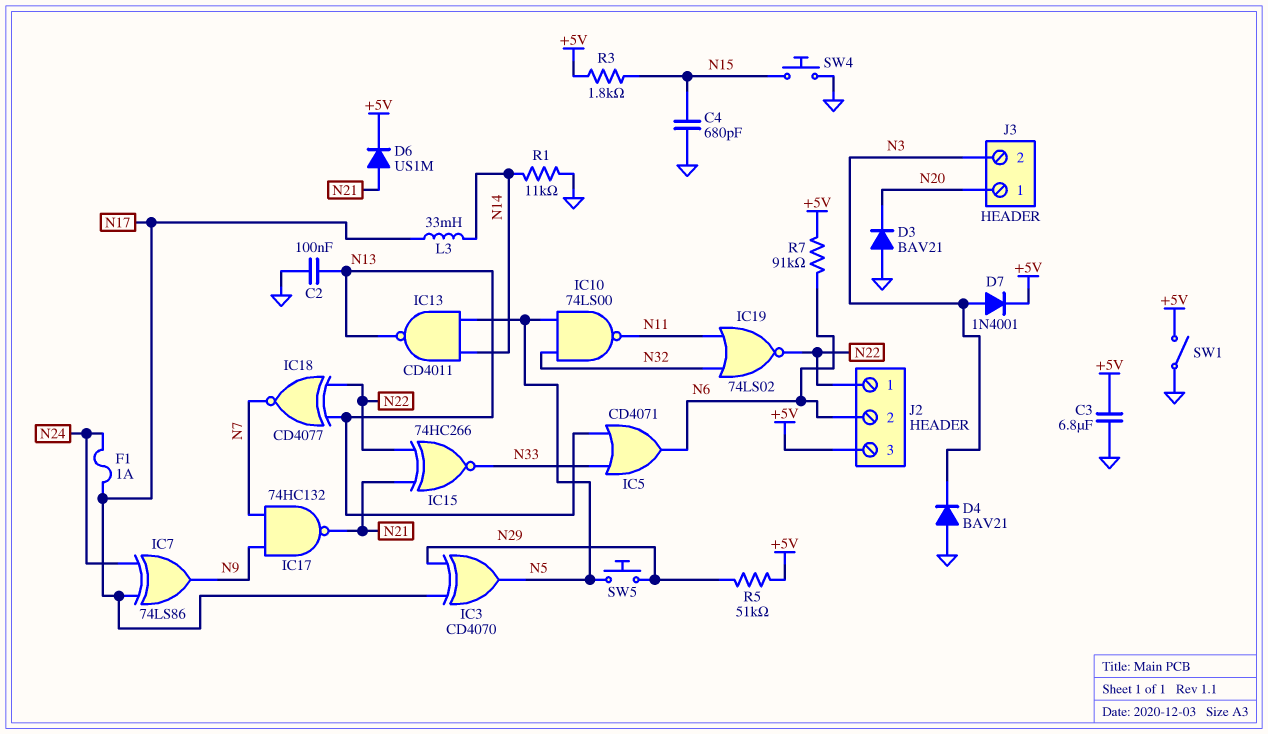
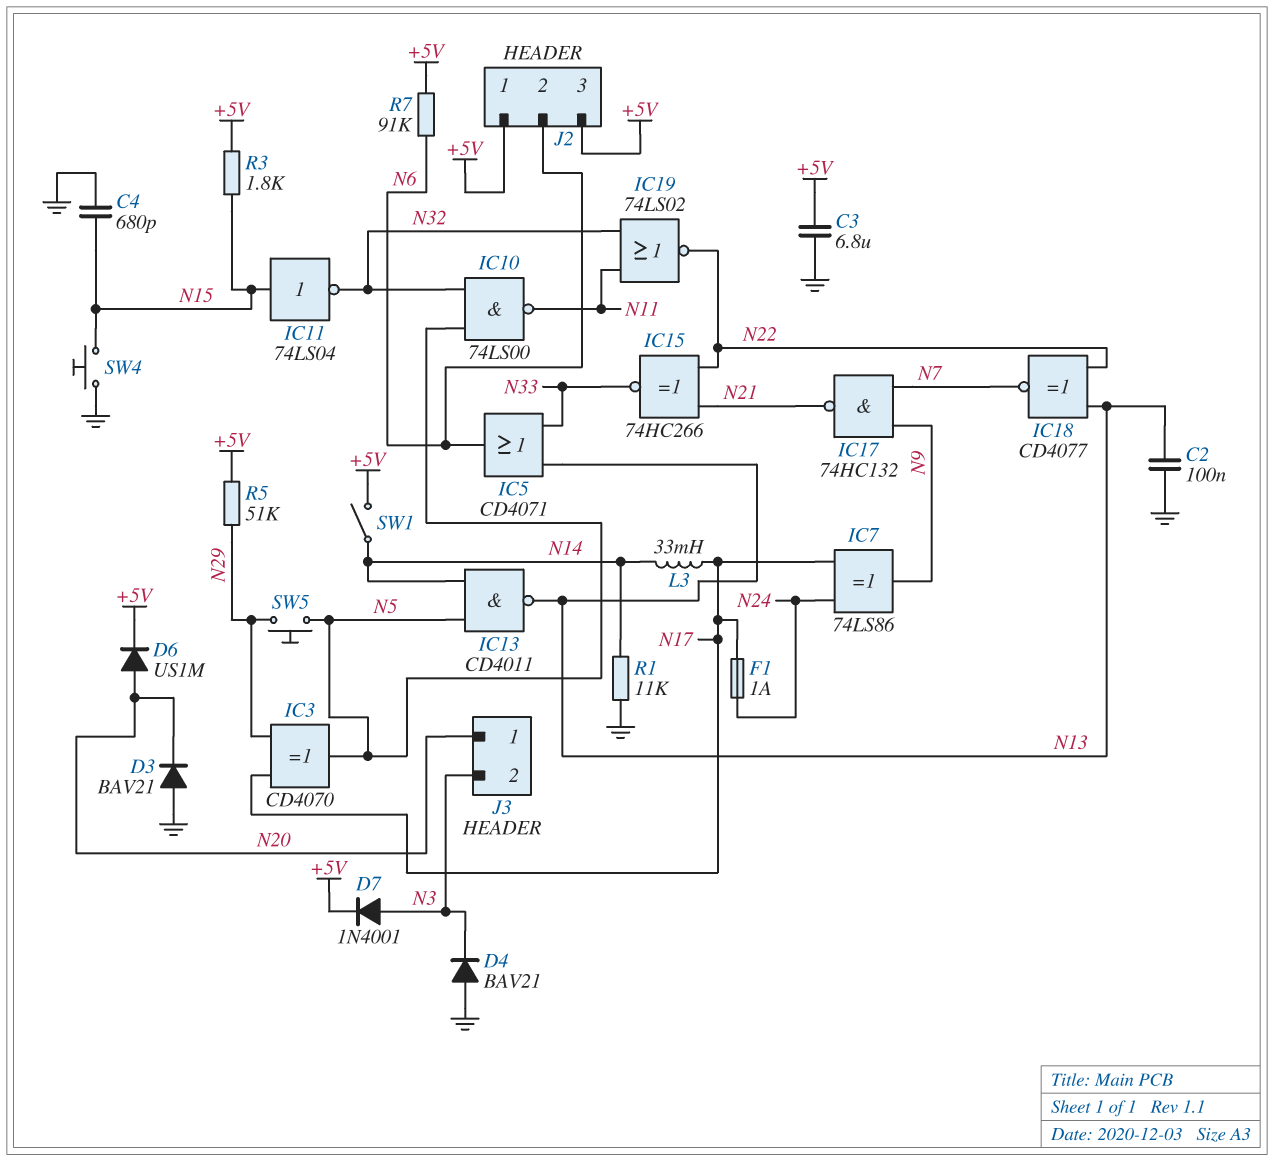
D6: diode US1M (A N21, K +5V) -> diode US1M (A N20, K +5V)
IC11: none -> NOT 74LS04 (in N15, out N32)
J2 pin 1: N22 -> +5V
SW1: switch (+5V, GND) -> switch (+5V, N14)

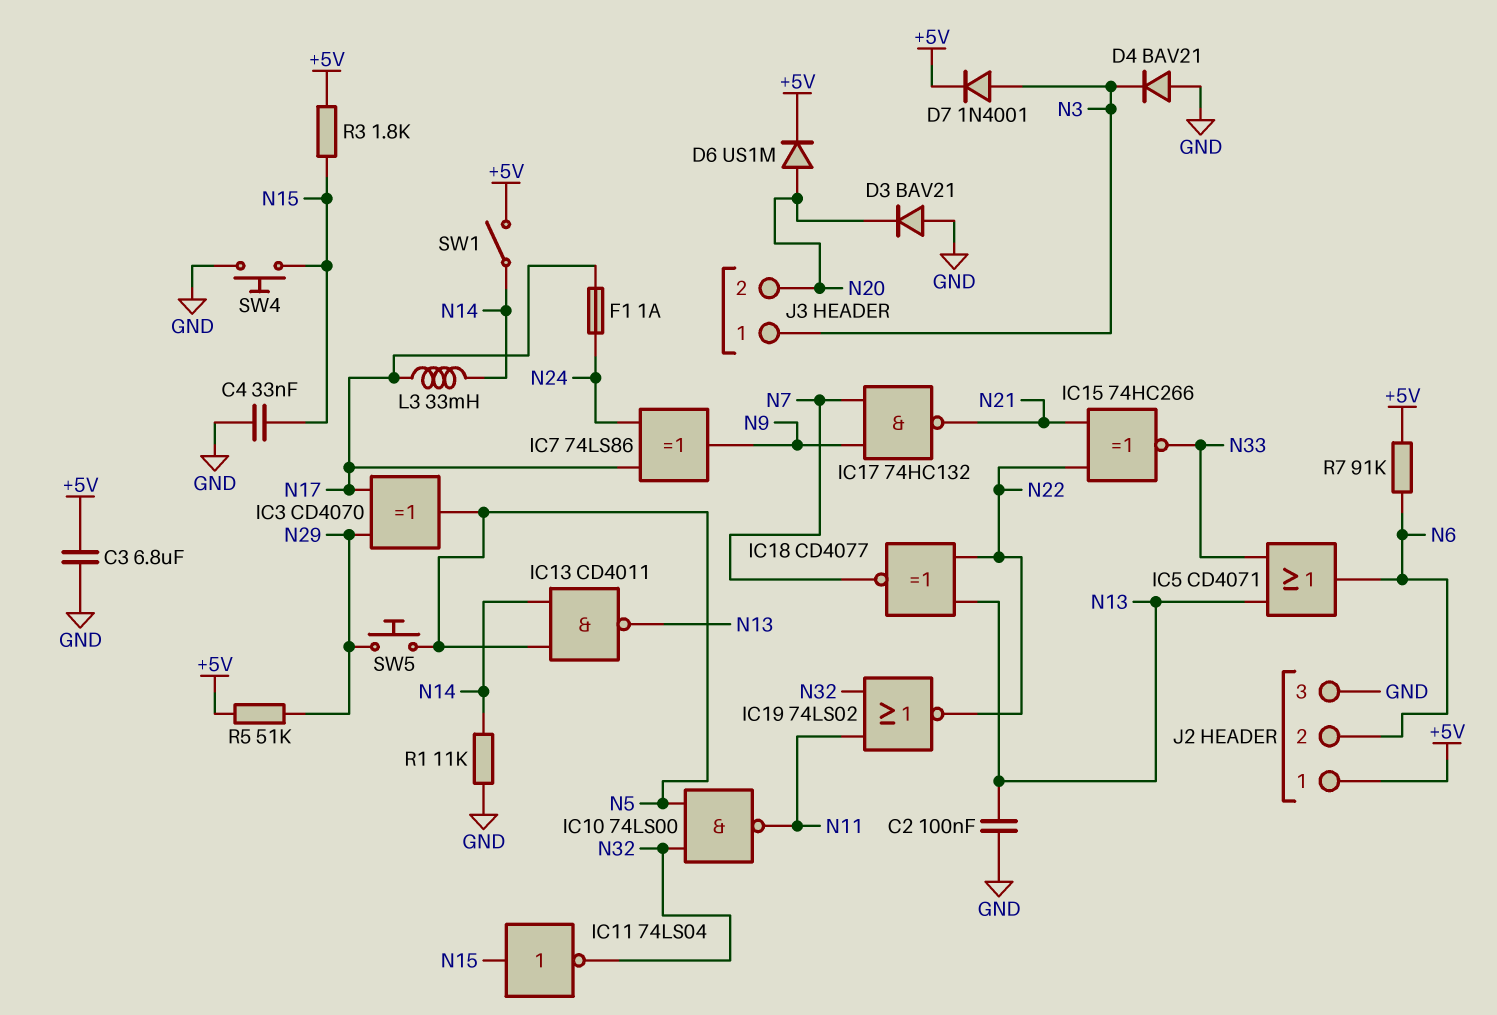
C4: 680pF (GND, N15) -> 33nF (GND, N15)
J2 pin 3: +5V -> GND
J3 pin 1: N20 -> N3
J3 pin 2: N3 -> N20

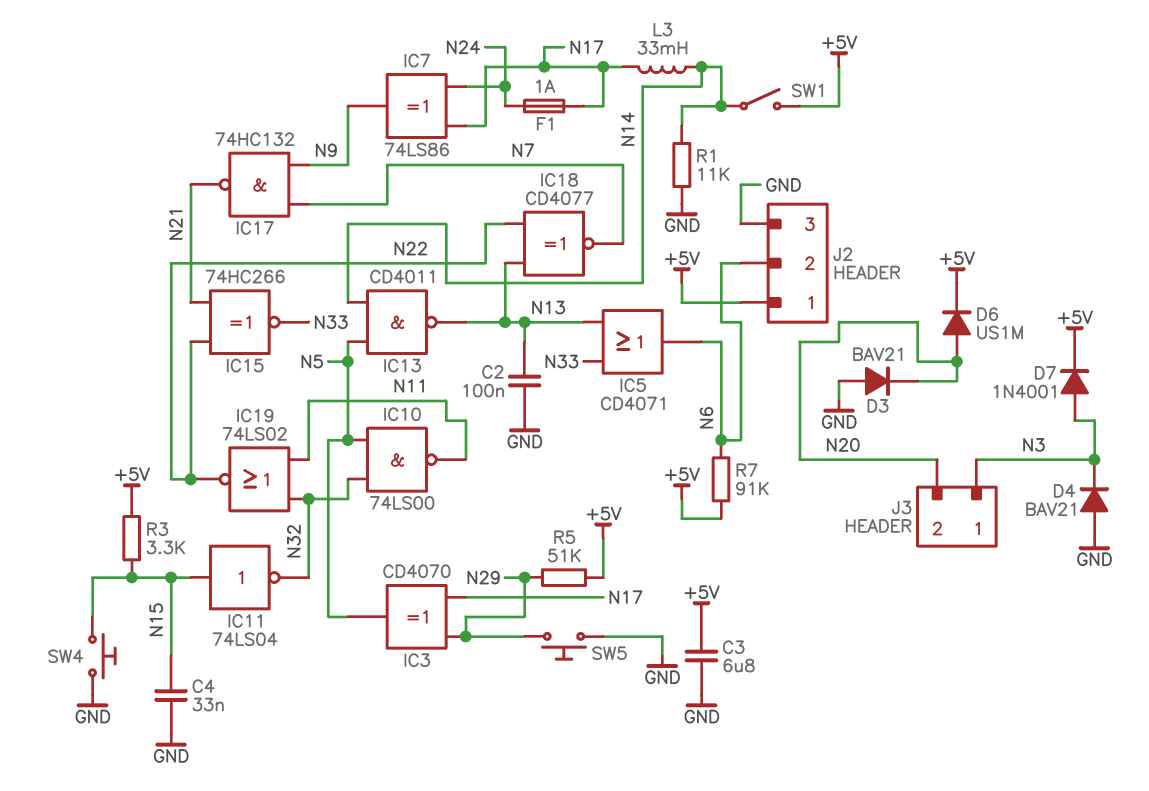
R3: 1.8k (+5V, N15) -> 3.3k (+5V, N15)
SW5: button (N5, N29) -> button (GND, N29)

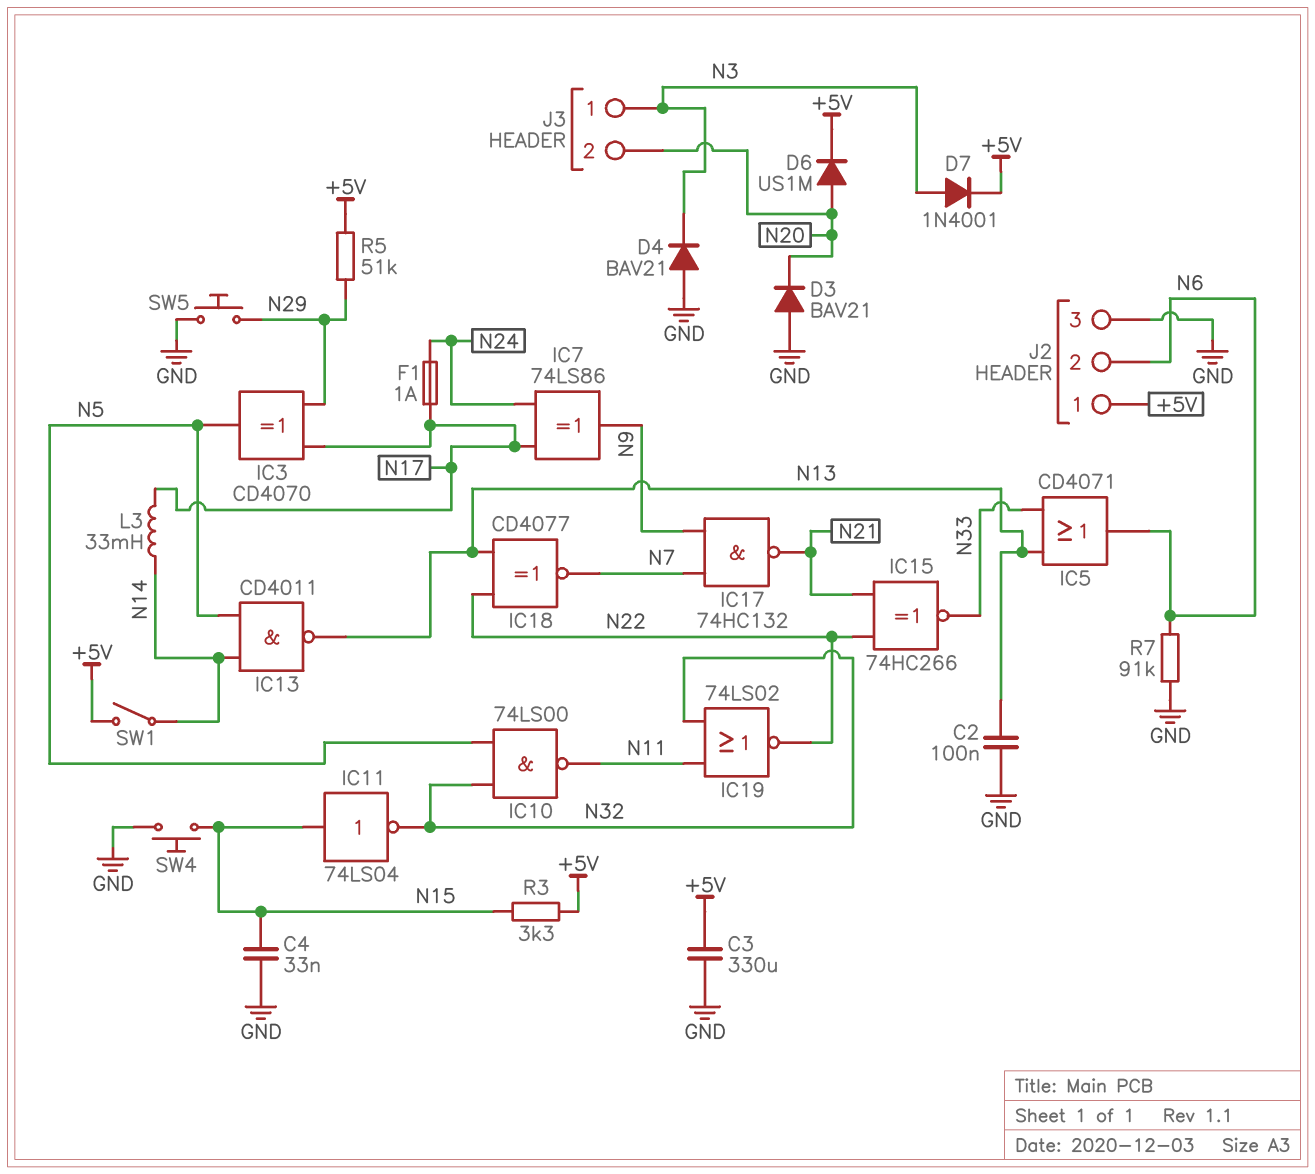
C3: 6.8uF (+5V, GND) -> 330uF (+5V, GND)
R1: 11k (GND, N14) -> none
R7: 91k (+5V, N6) -> 91k (GND, N6)

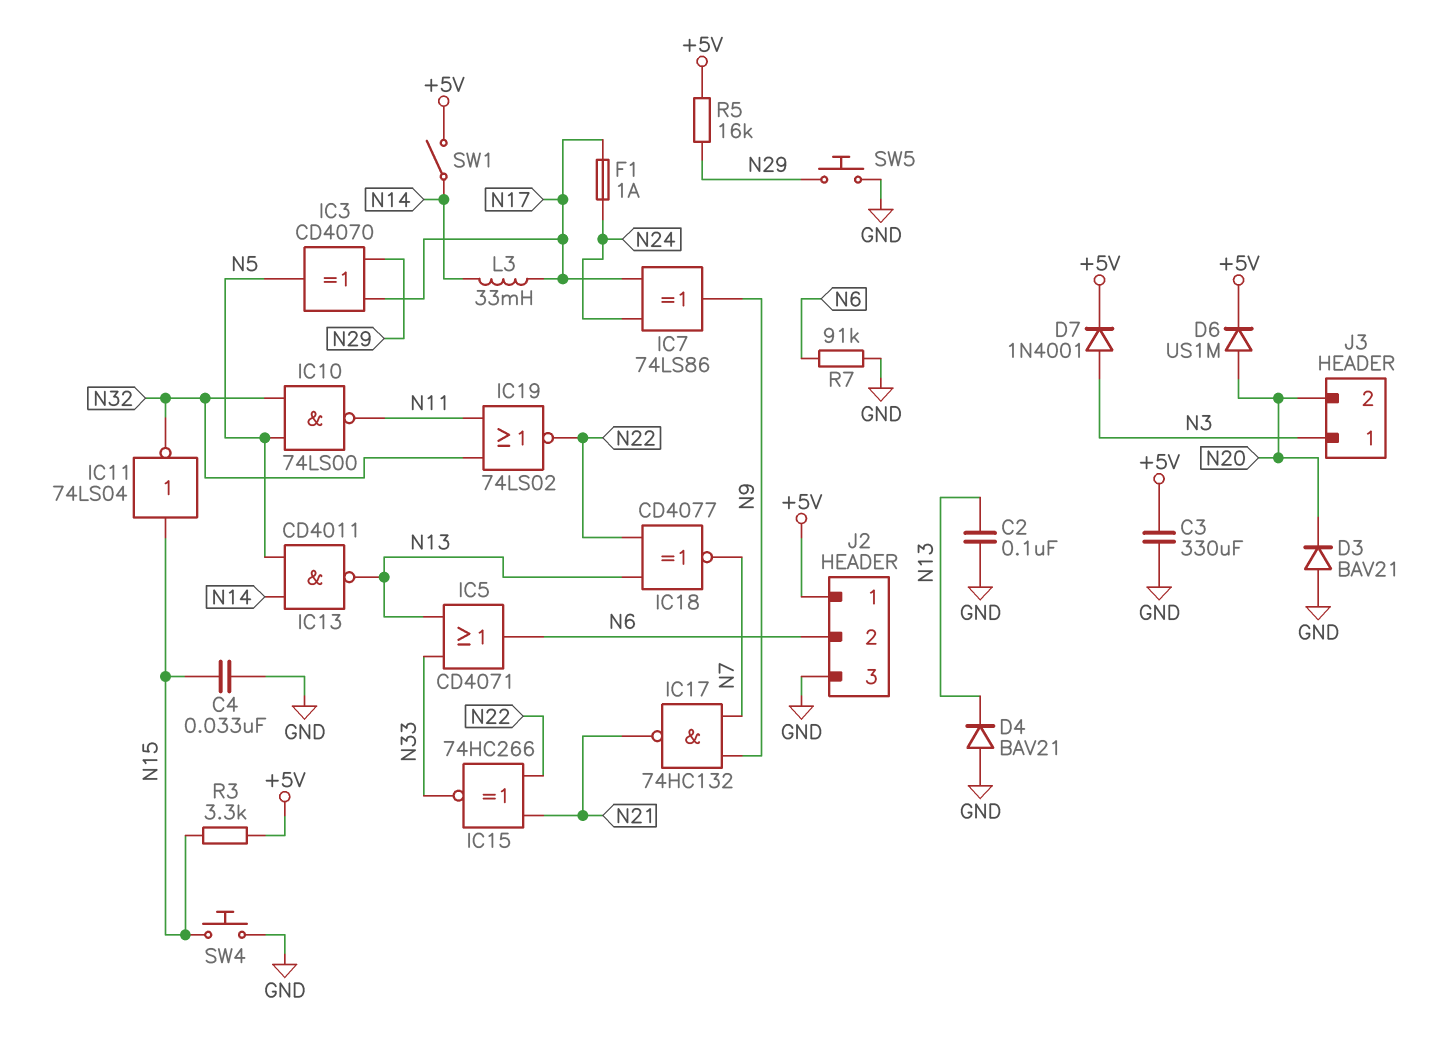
D4: diode BAV21 (A GND, K N3) -> diode BAV21 (A GND, K N13)
R5: 51k (+5V, N29) -> 16k (+5V, N29)

